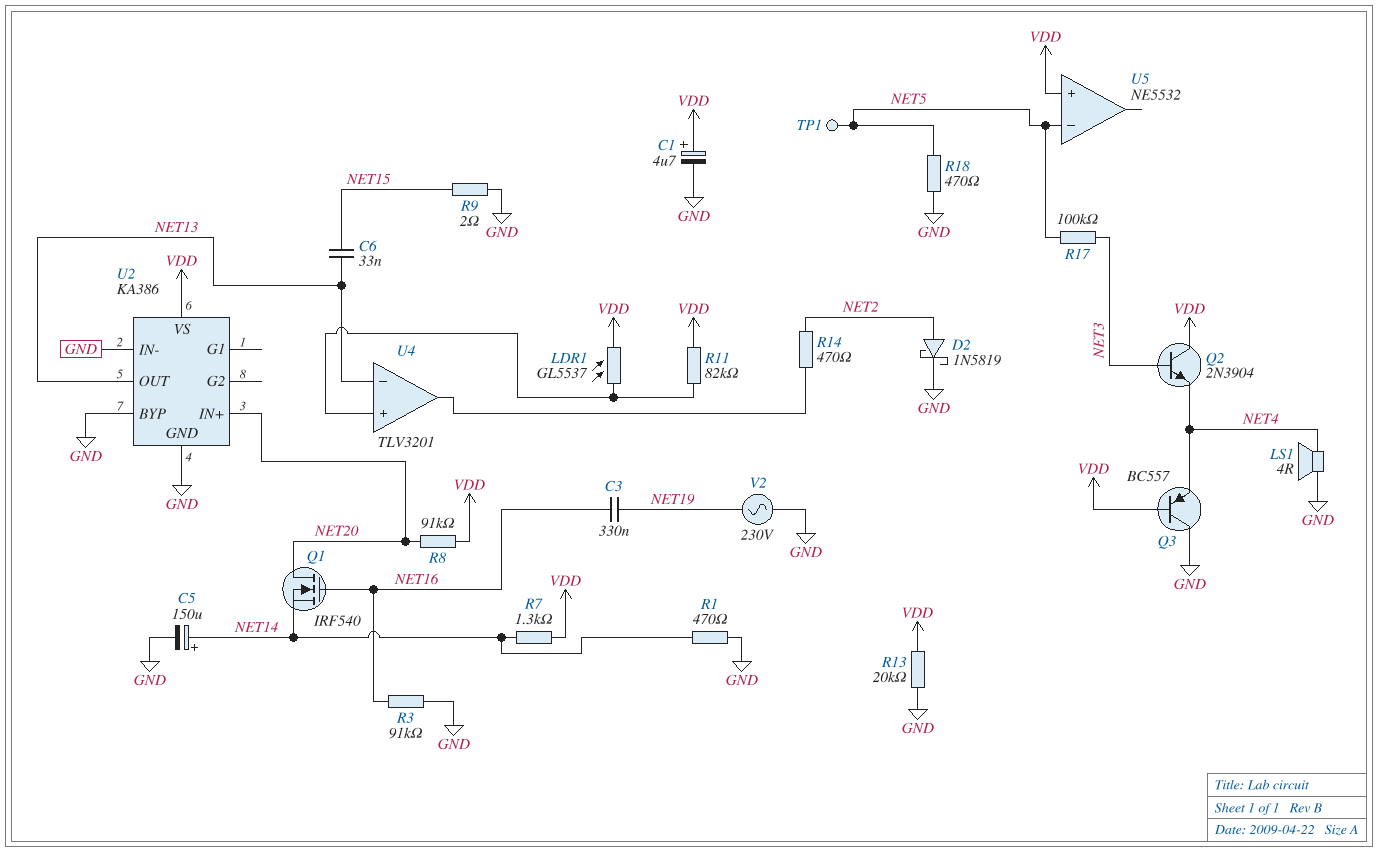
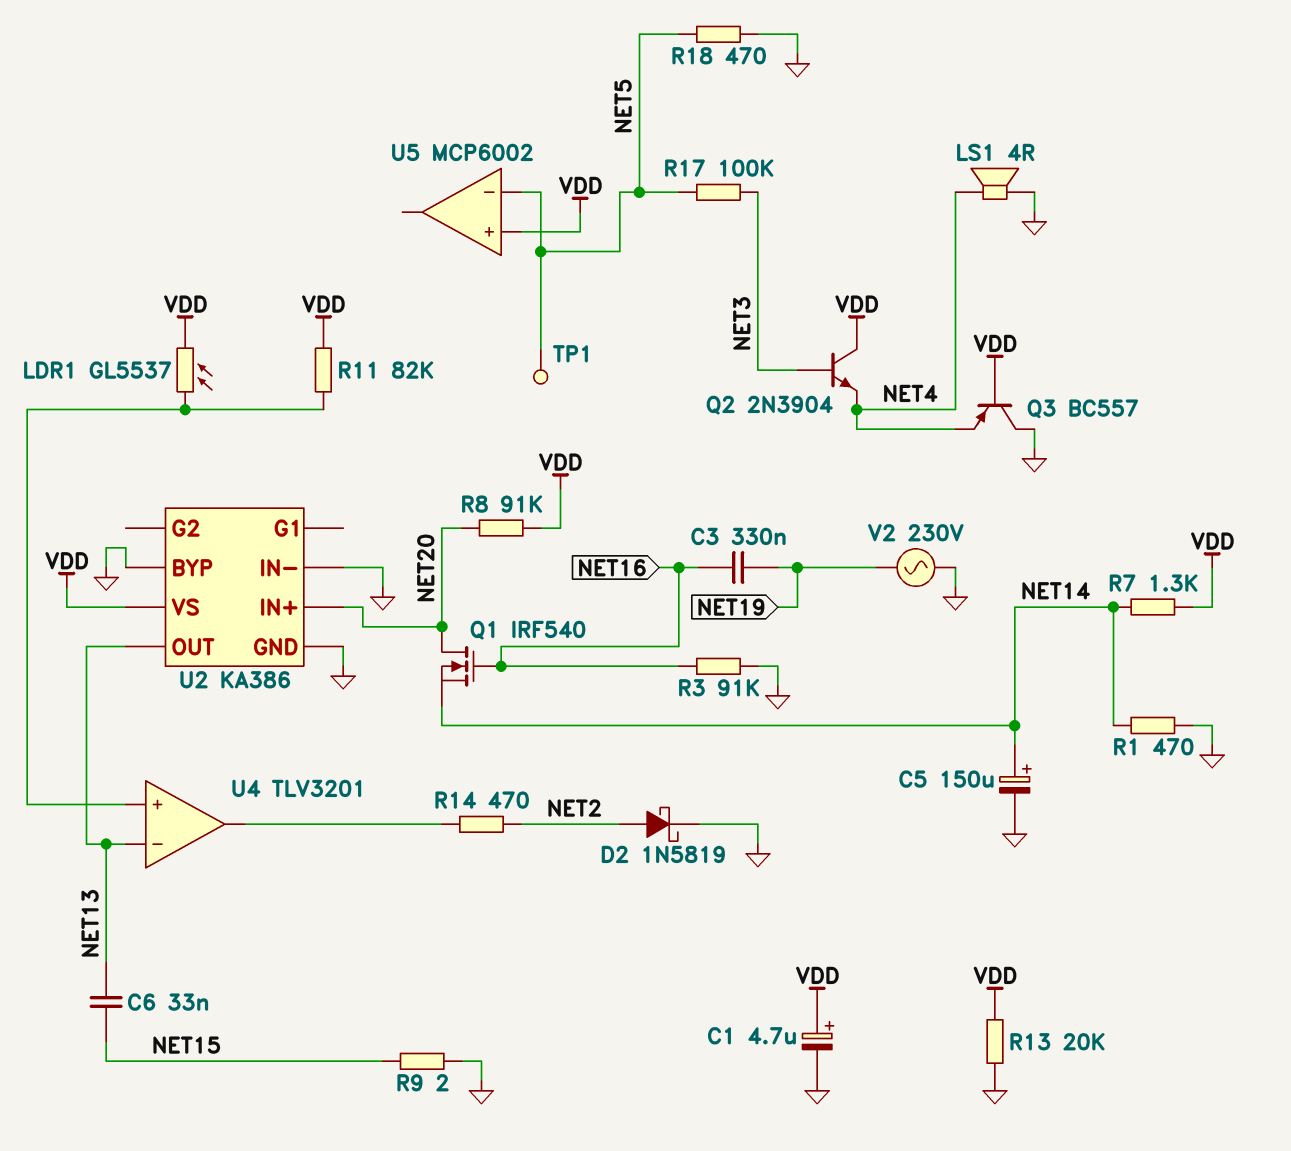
U5: NE5532 -> MCP6002

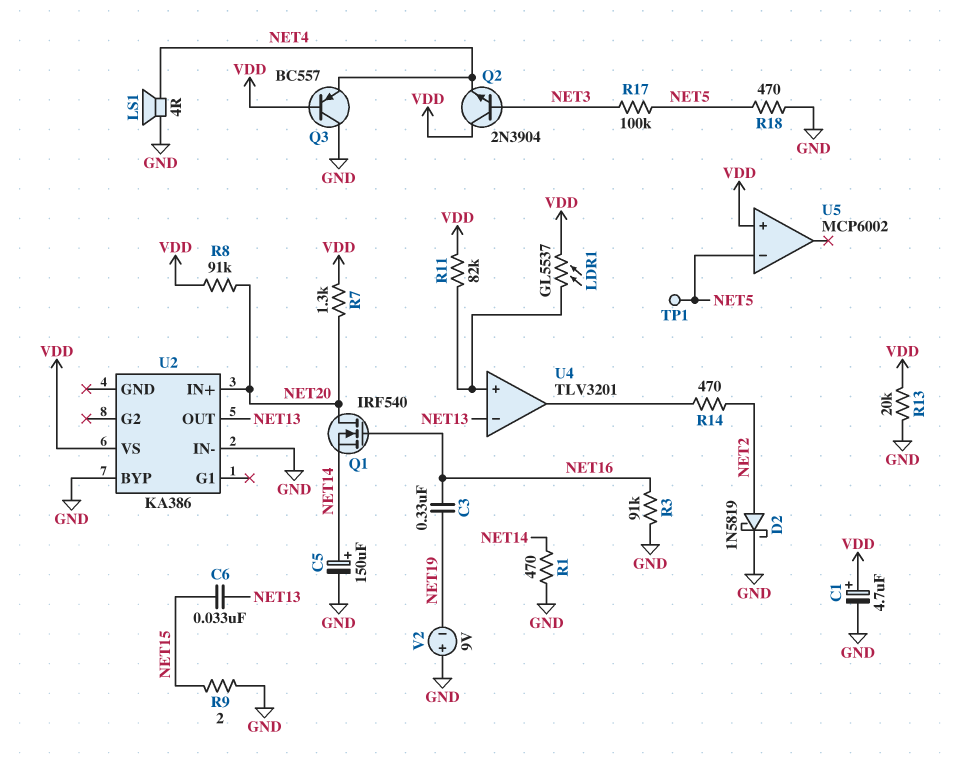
R7: 1.3k (NET14, VDD) -> 1.3k (NET20, VDD)
U2 pin GND: GND -> none
V2: AC 230V (GND, NET19) -> 9V (plus GND, minus NET19)

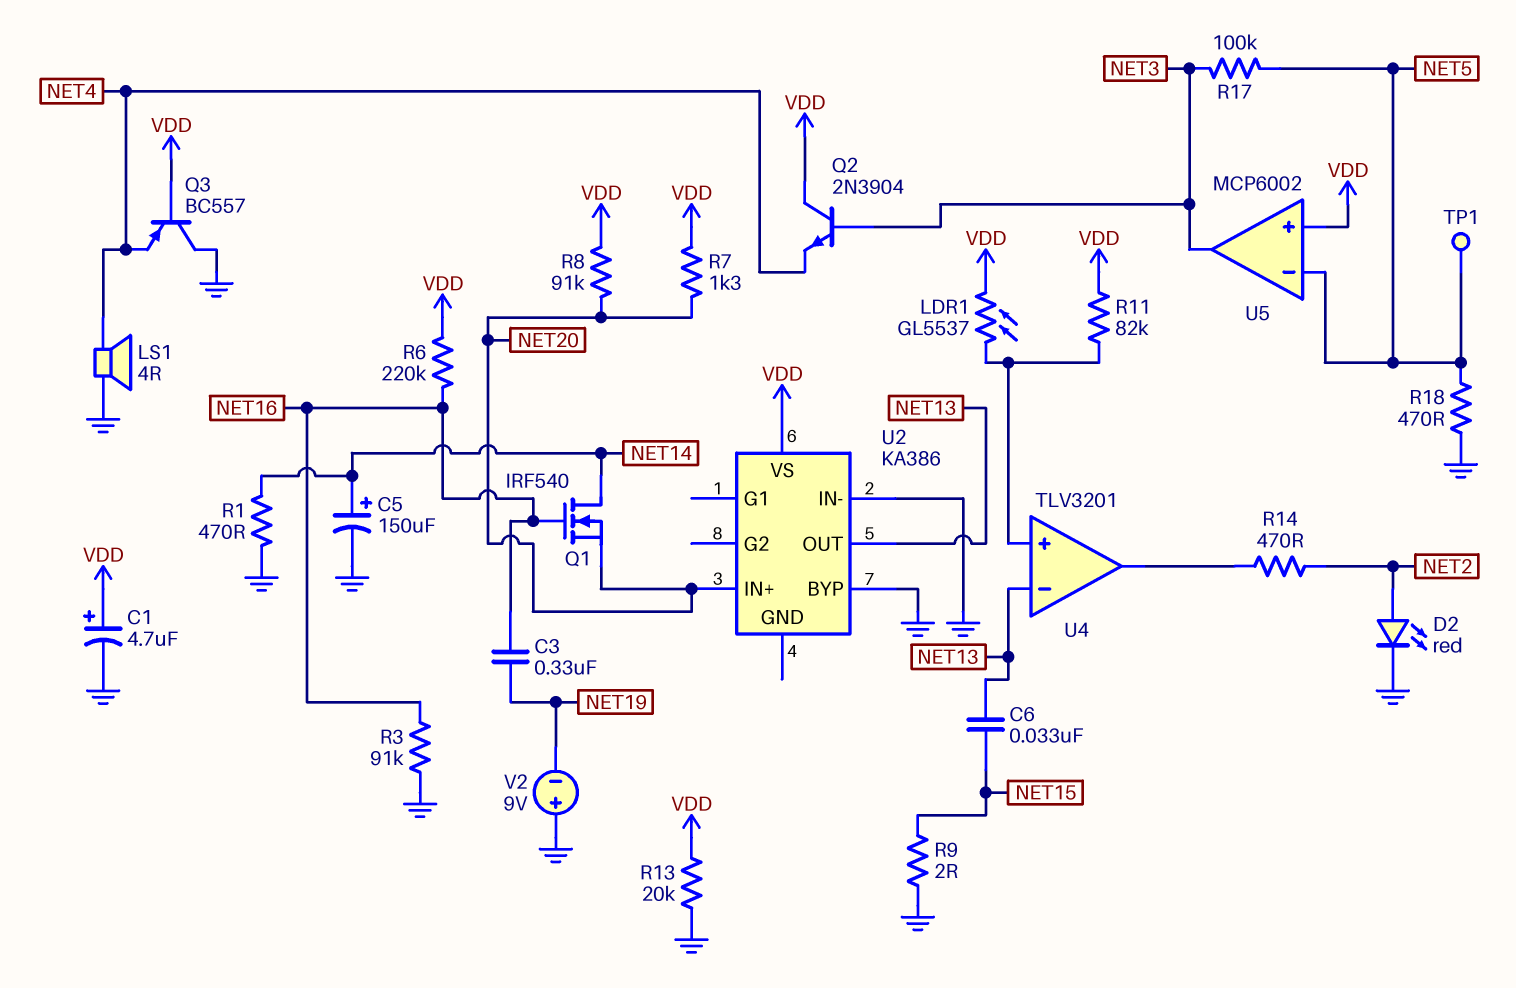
D2: schottky 1N5819 (A NET2, K GND) -> LED red (A NET2, K GND)
Q1: NMOS IRF540 (G NET16, D NET20, S NET14) -> NMOS IRF540 (G NET16, D NET14, S NET20)
R6: none -> 220k (NET16, VDD)
U5 pin out: none -> NET3

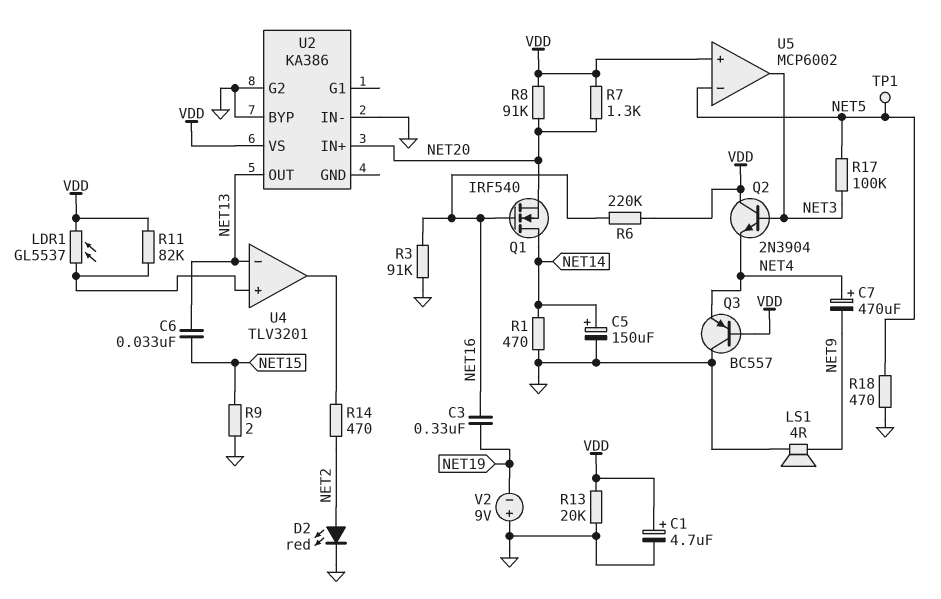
C7: none -> 470uF (plus NET4, minus NET9)
LS1: speaker 4R (GND, NET4) -> speaker 4R (GND, NET9)
U2 pin G2: none -> GND

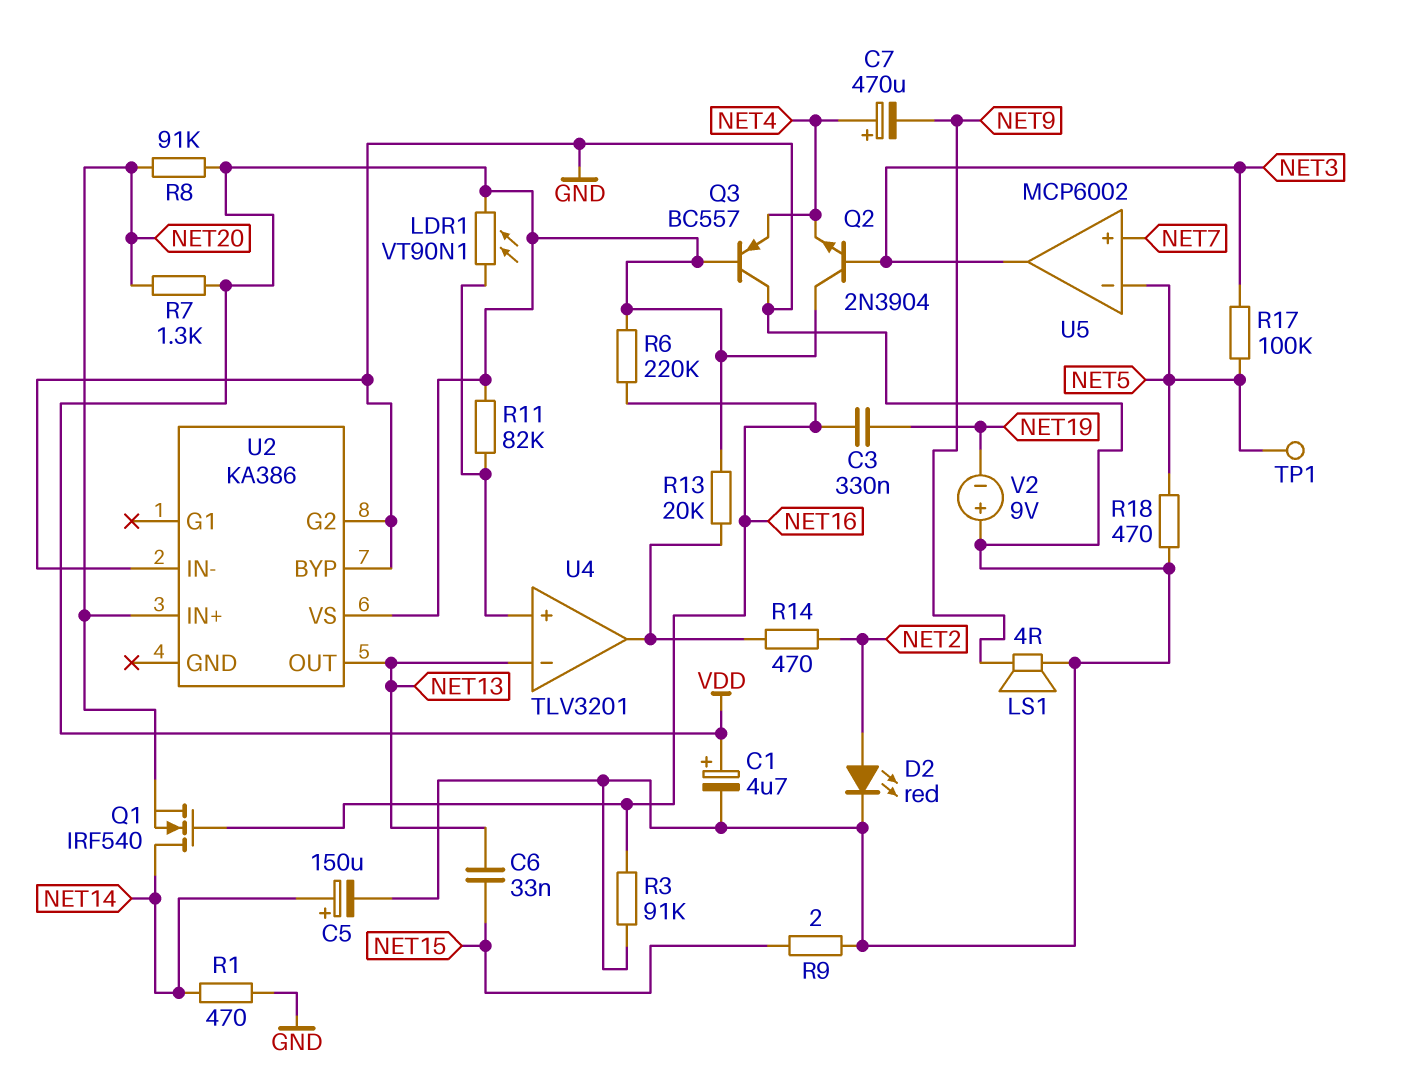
LDR1: GL5537 (U4/in+, VDD) -> VT90N1 (U4/in+, VDD)
R13: 20k (GND, VDD) -> 20k (U4/out, VDD)
U5 pin in+: VDD -> NET7

